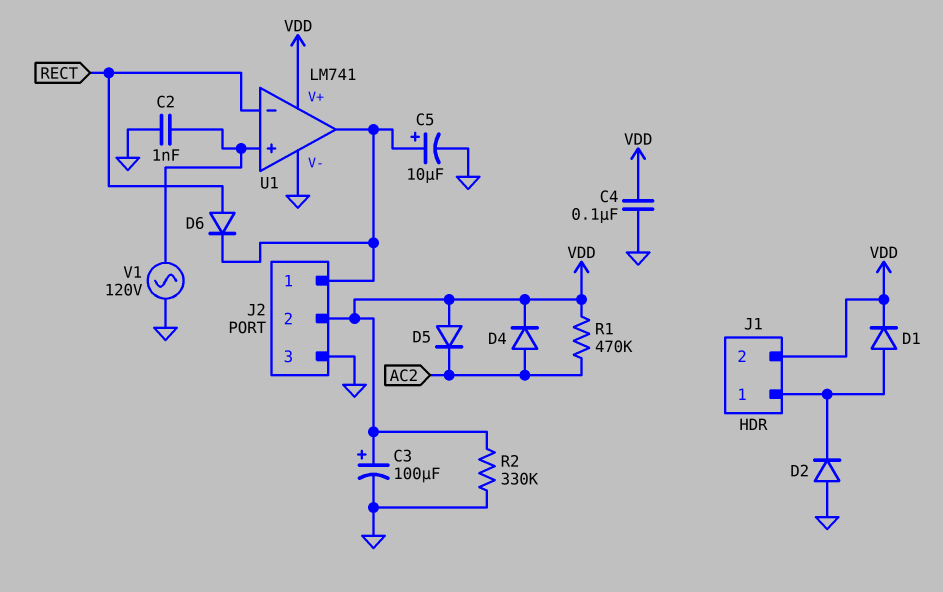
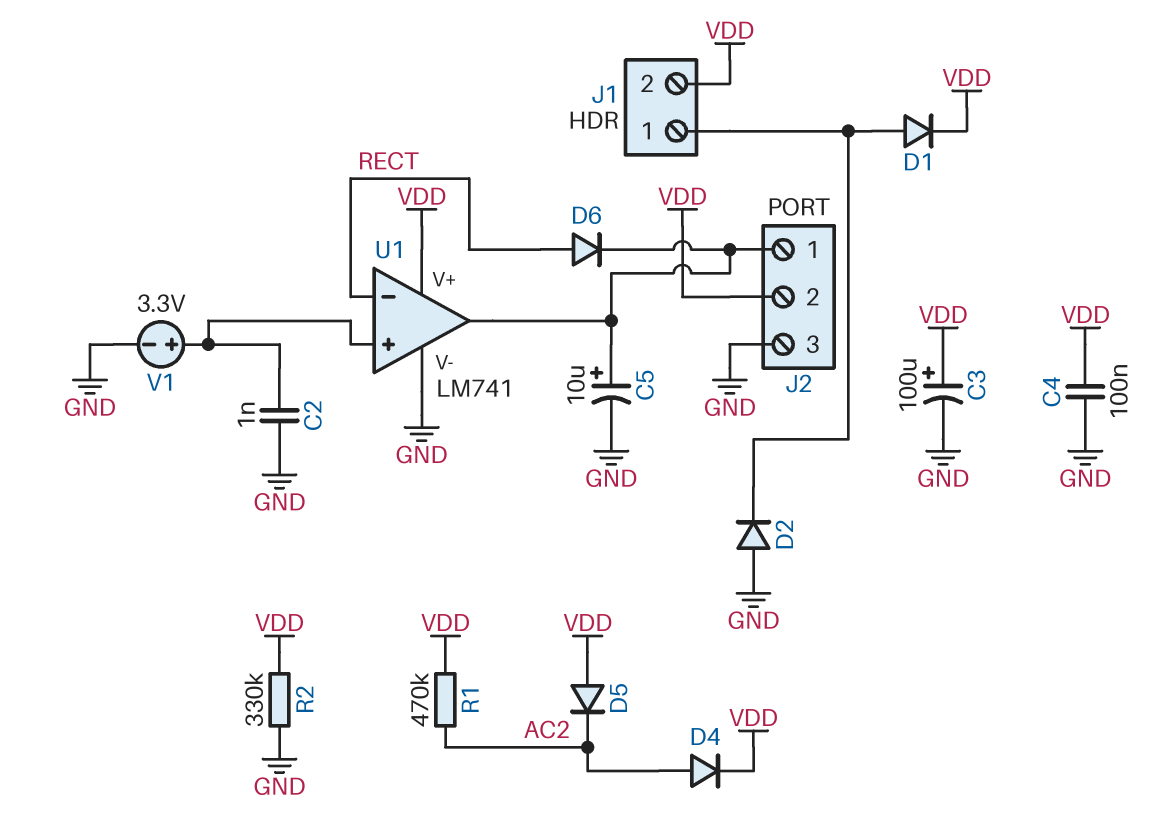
V1: AC 120V (GND, U1/in+) -> 3.3V (plus U1/in+, minus GND)

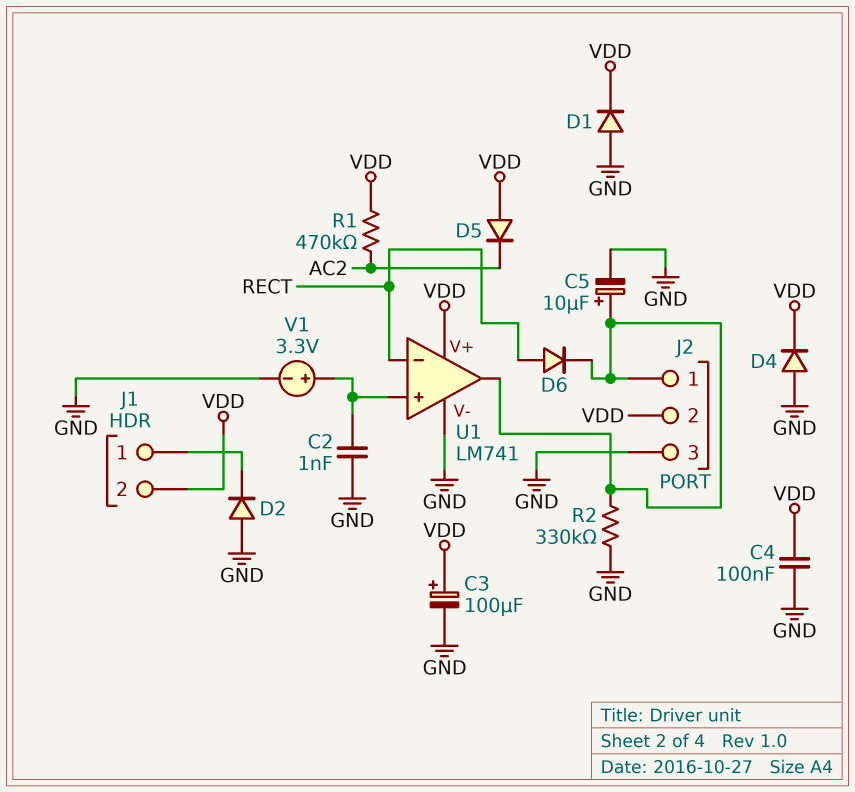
D1: diode (A J1/1, K VDD) -> diode (A GND, K VDD)
D4: diode (A AC2, K VDD) -> diode (A GND, K VDD)
R2: 330k (GND, VDD) -> 330k (GND, J2/1)

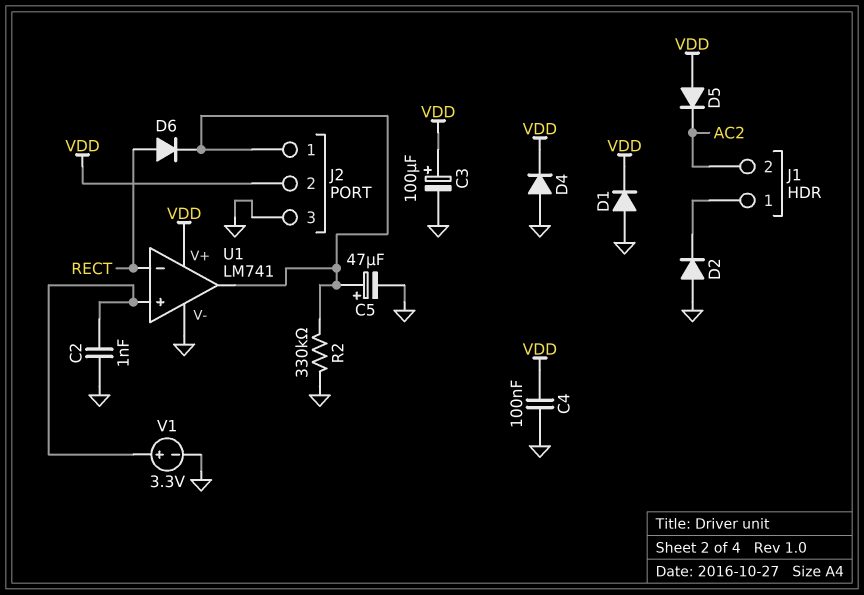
C5: 10uF (plus J2/1, minus GND) -> 47uF (plus J2/1, minus GND)
J1 pin 2: VDD -> AC2
R1: 470k (AC2, VDD) -> none

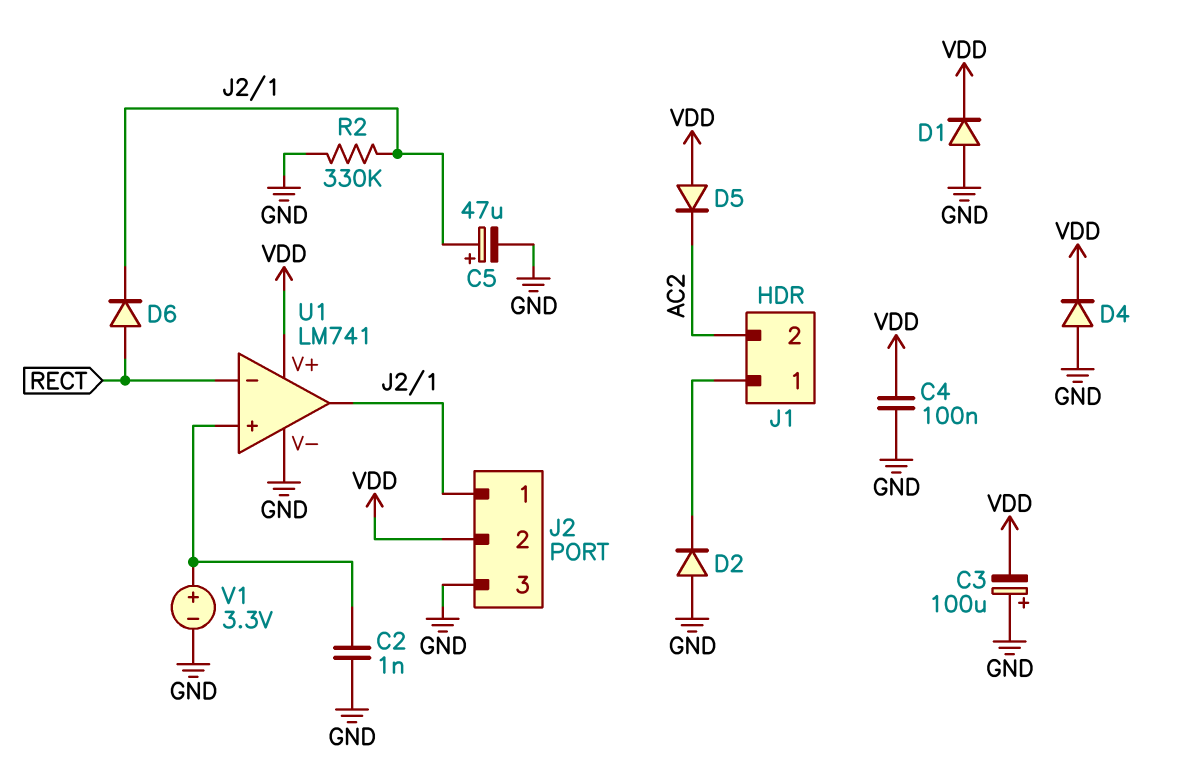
C3: 100uF (plus VDD, minus GND) -> 100uF (plus GND, minus VDD)

